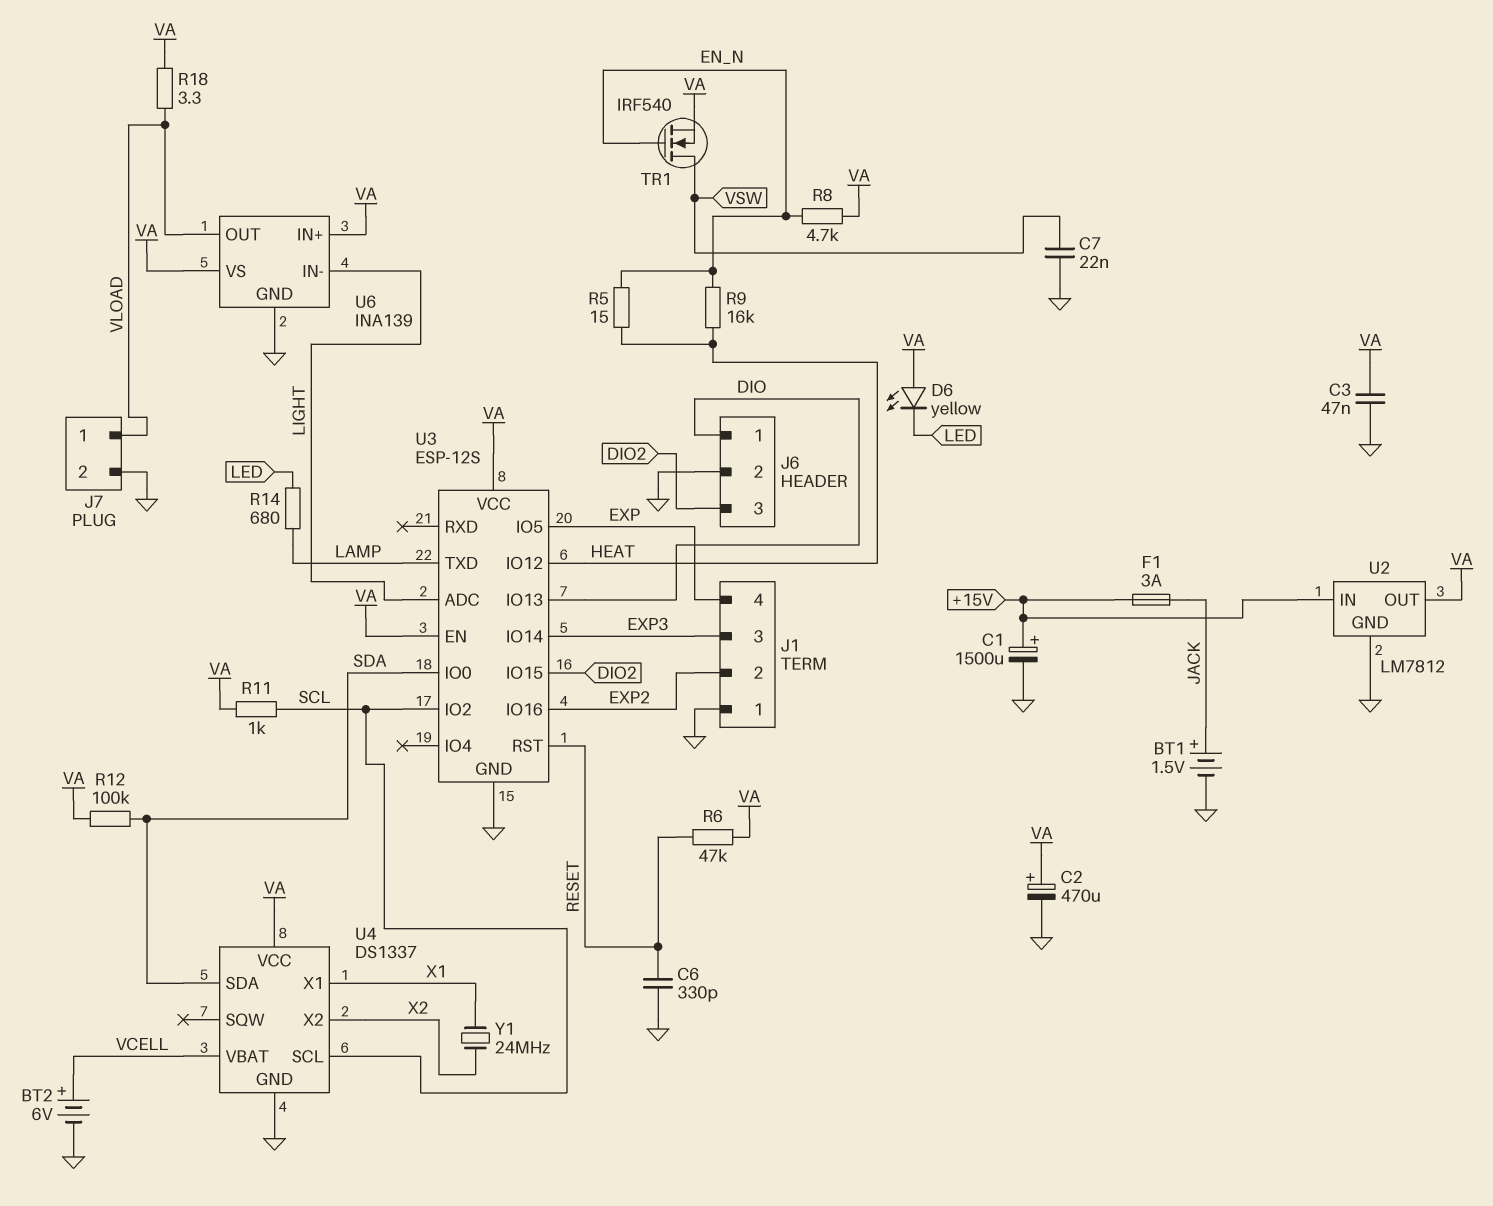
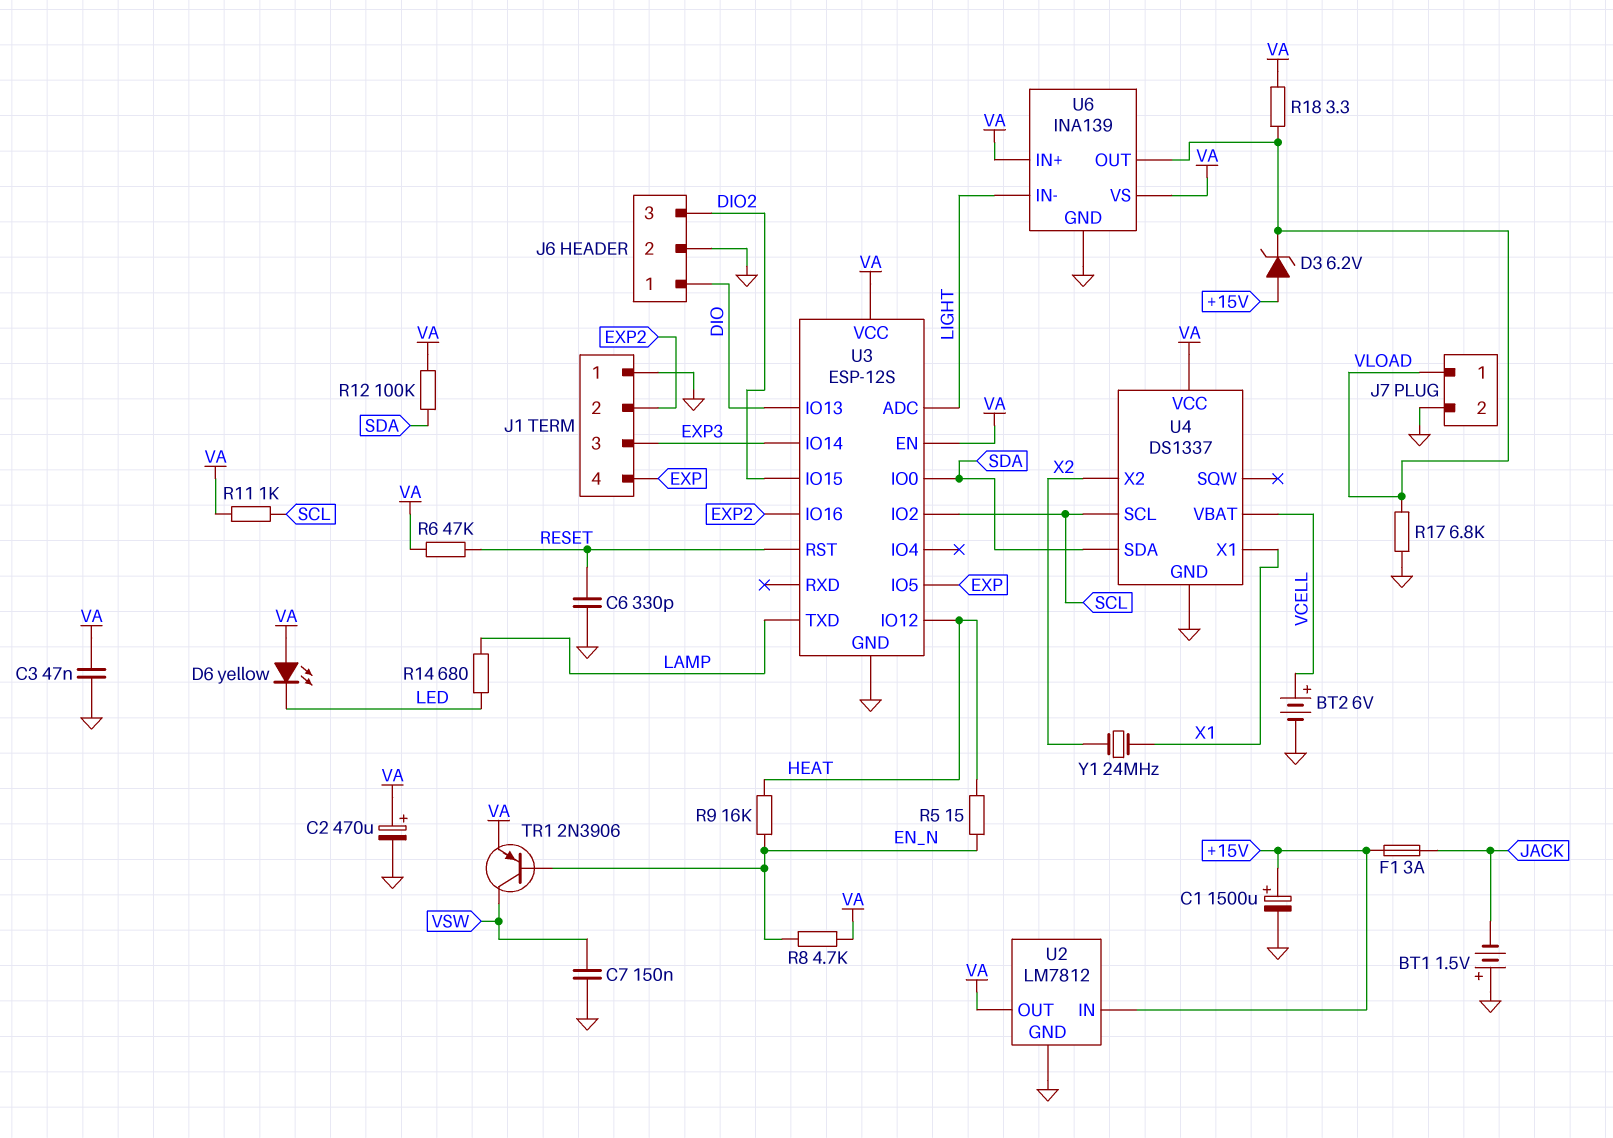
BT1: 1.5V (plus JACK, minus GND) -> 1.5V (plus GND, minus JACK)
C7: 22nF (GND, VSW) -> 150nF (GND, VSW)
D3: none -> zener 6.2V (A +15V, K VLOAD)
R17: none -> 6.8k (GND, VLOAD)
TR1: NMOS IRF540 (G EN_N, D VSW, S VA) -> PNP 2N3906 (B EN_N, C VSW, E VA)

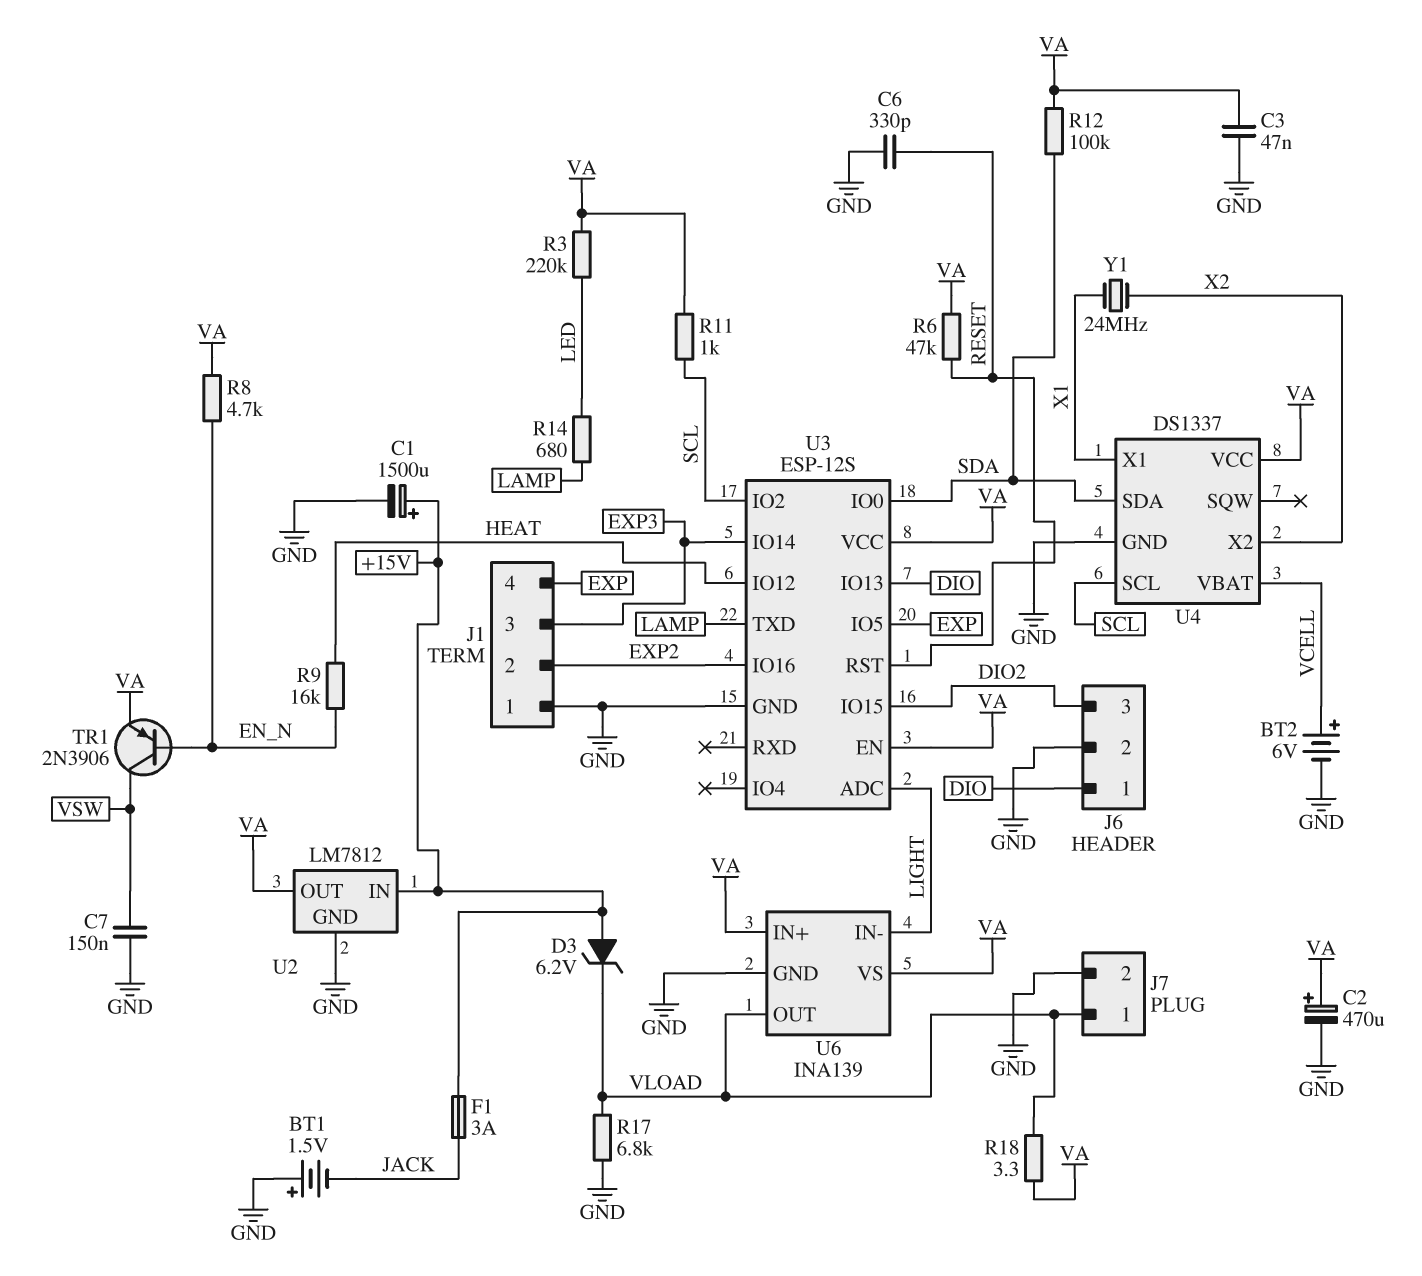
D6: LED yellow (A VA, K LED) -> none
R3: none -> 220k (LED, VA)
R5: 15 (EN_N, HEAT) -> none

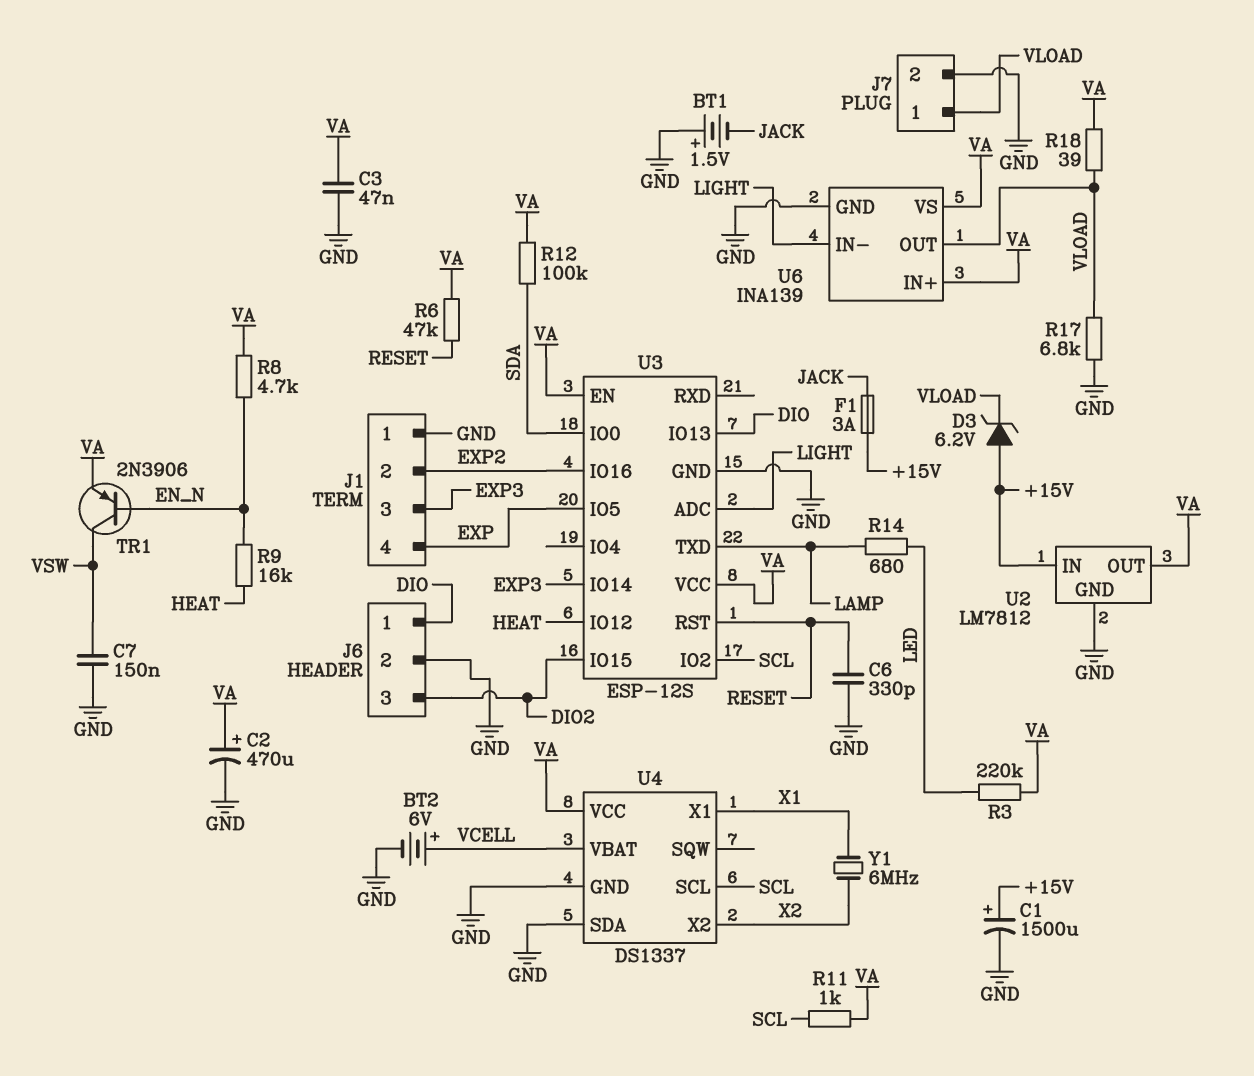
R18: 3.3 (VA, VLOAD) -> 39 (VA, VLOAD)
U4 pin SDA: SDA -> GND
Y1: 24MHz (X1, X2) -> 6MHz (X1, X2)

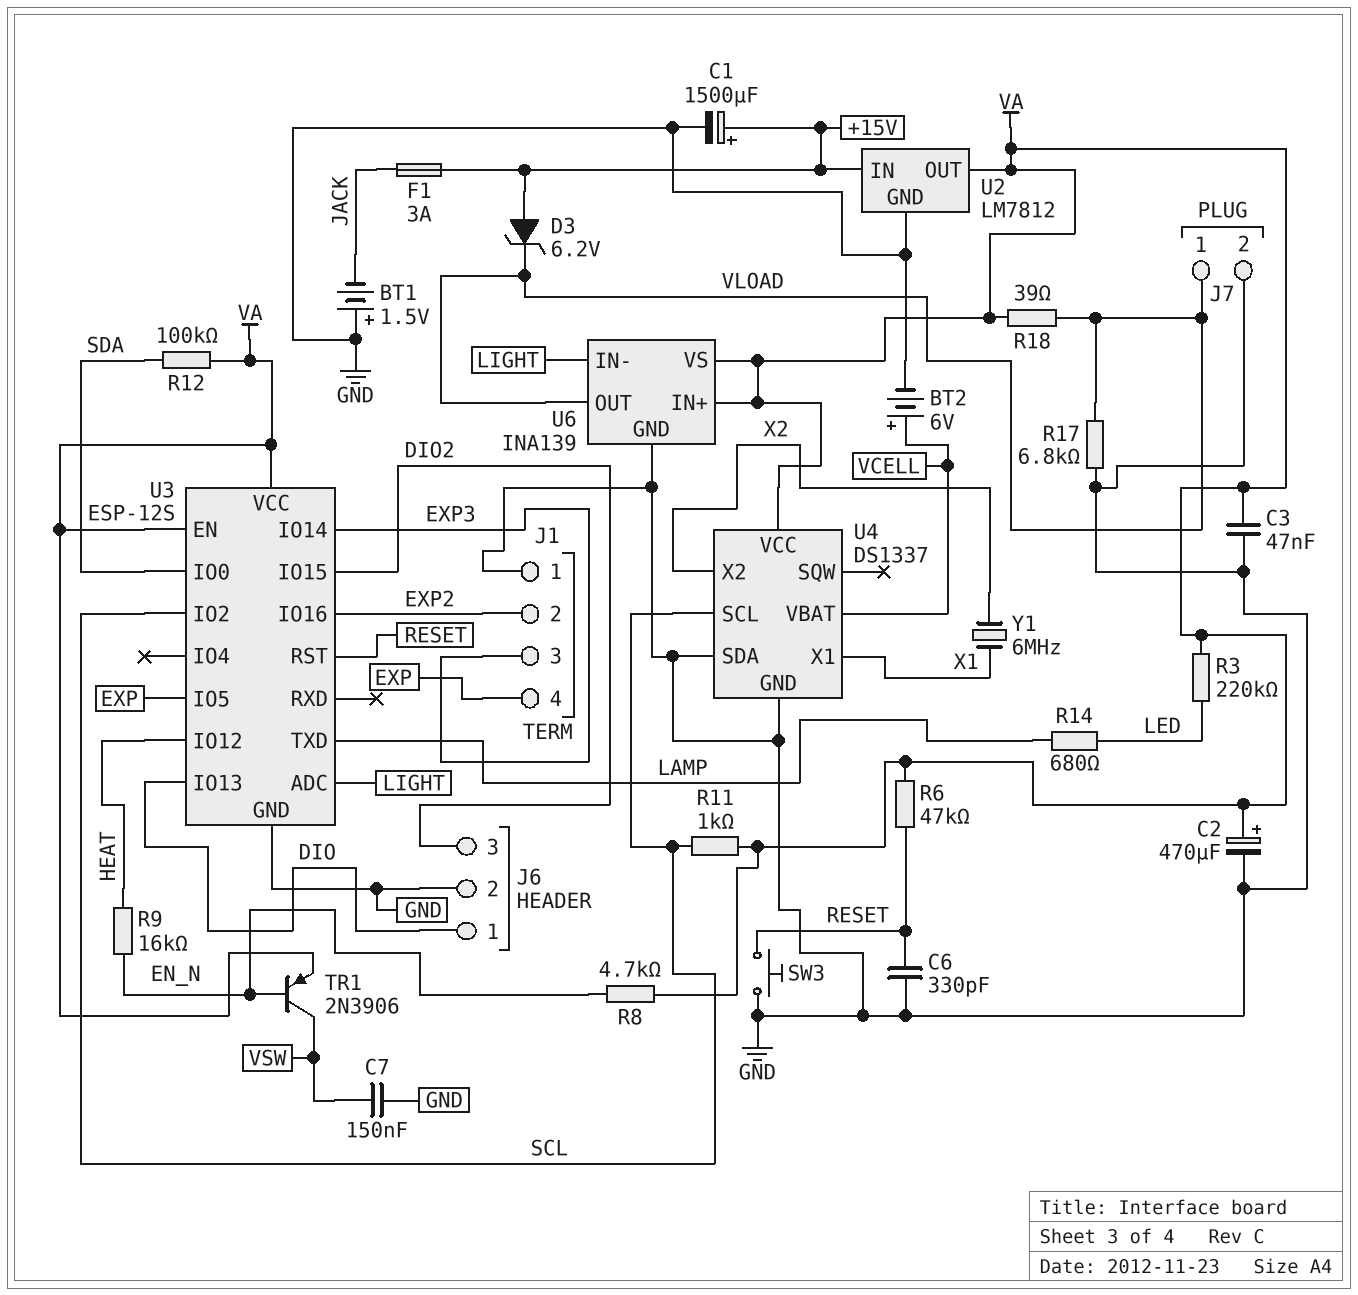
SW3: none -> button (GND, RESET)

